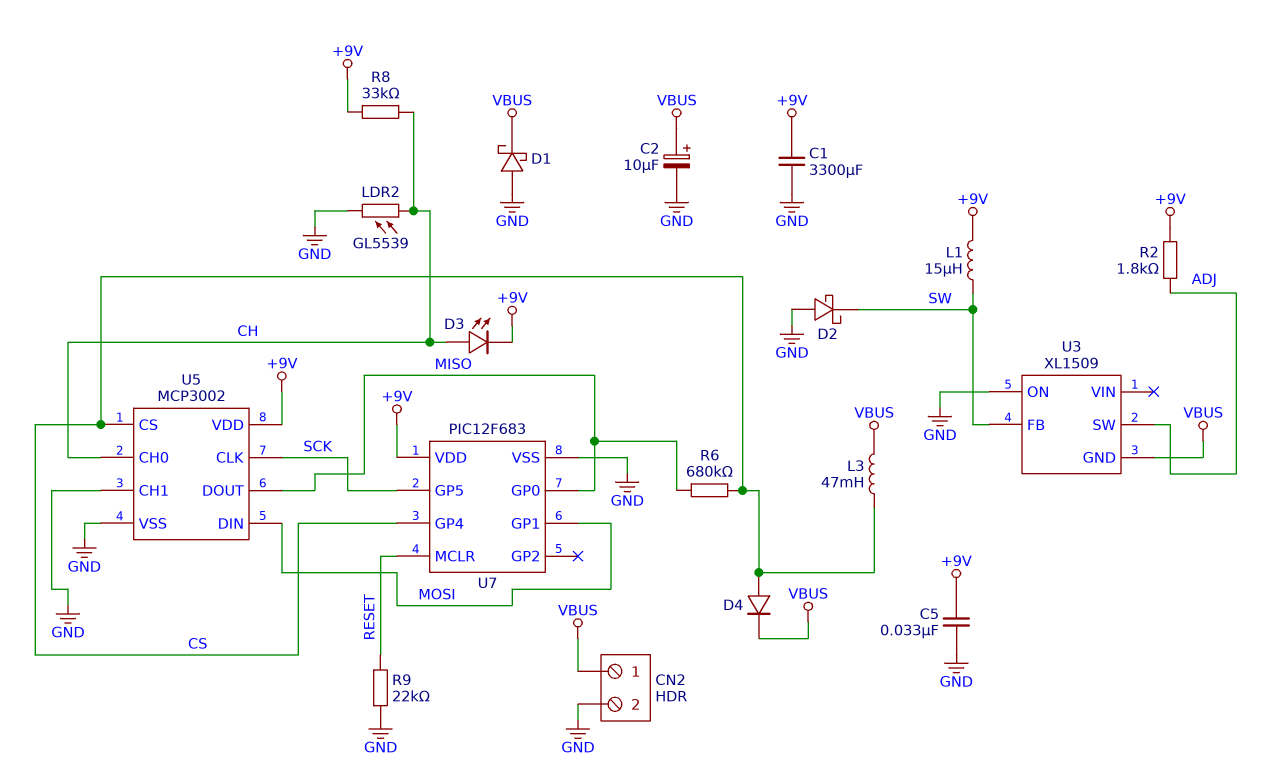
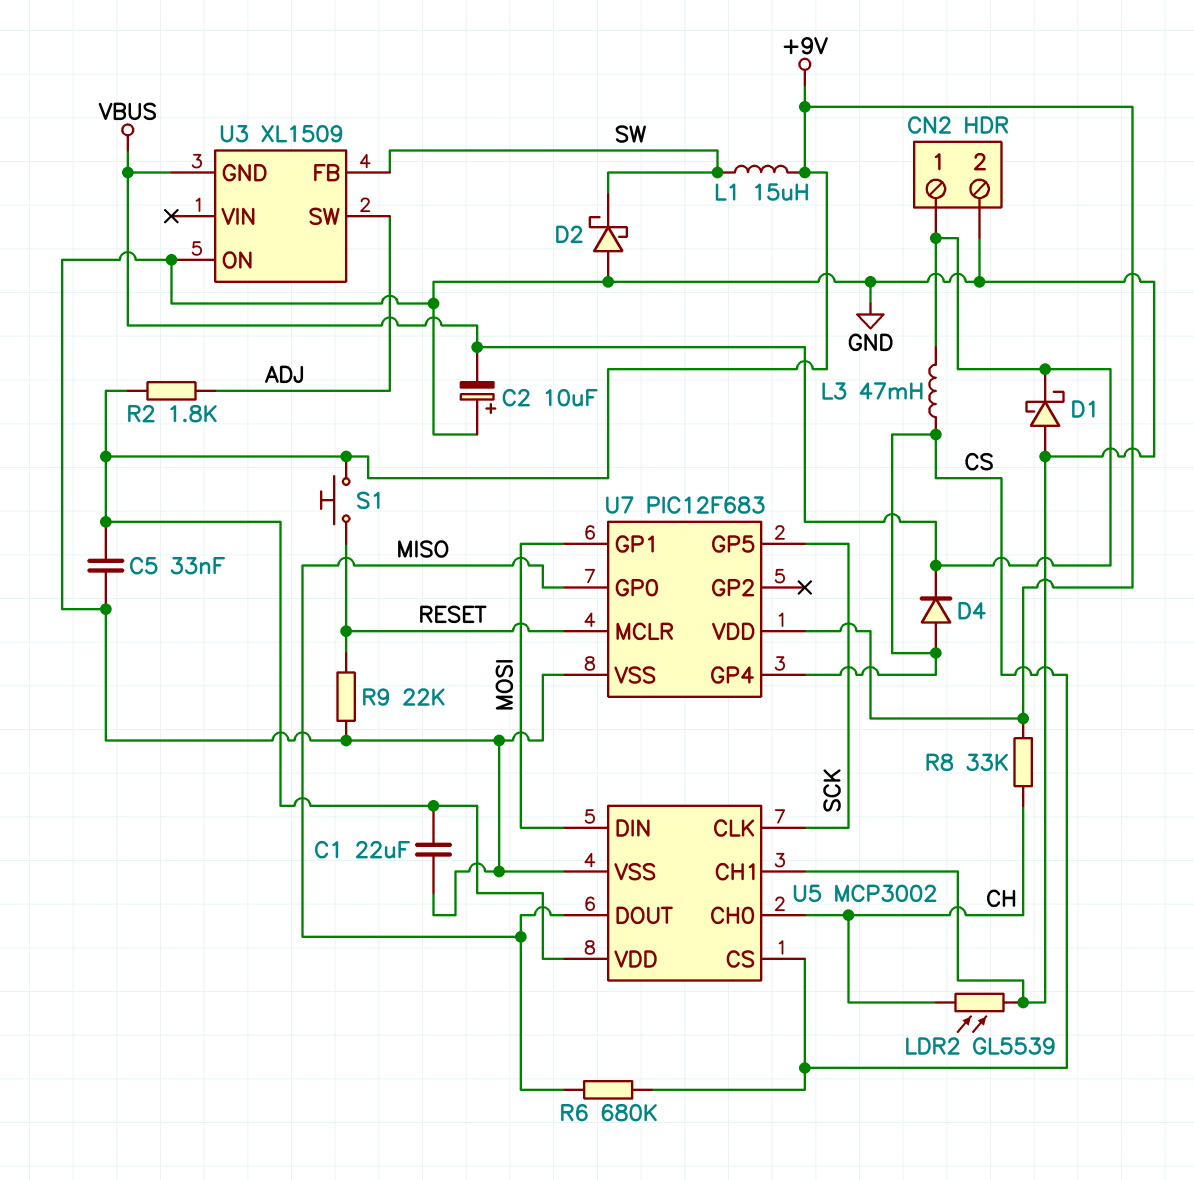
C1: 3300uF (+9V, GND) -> 22uF (+9V, GND)
C2: 10uF (plus VBUS, minus GND) -> 10uF (plus GND, minus VBUS)
D3: LED (A CH, K +9V) -> none
S1: none -> button (+9V, RESET)

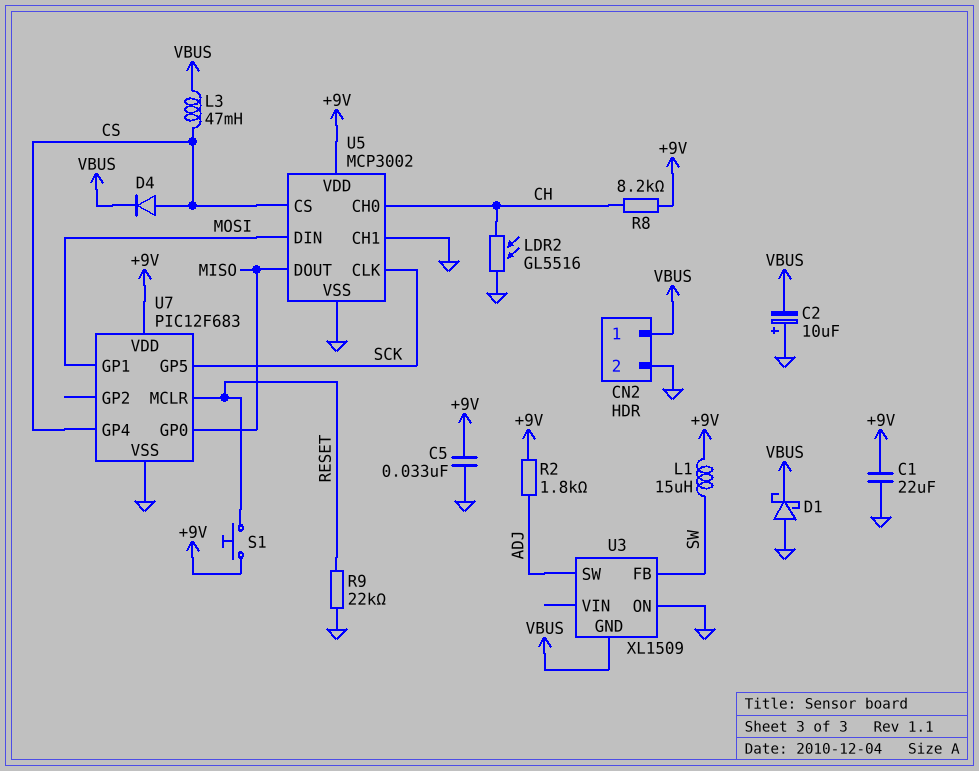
D2: schottky (A GND, K SW) -> none
LDR2: GL5539 (CH, GND) -> GL5516 (CH, GND)
R6: 680k (CS, MISO) -> none
R8: 33k (+9V, CH) -> 8.2k (+9V, CH)

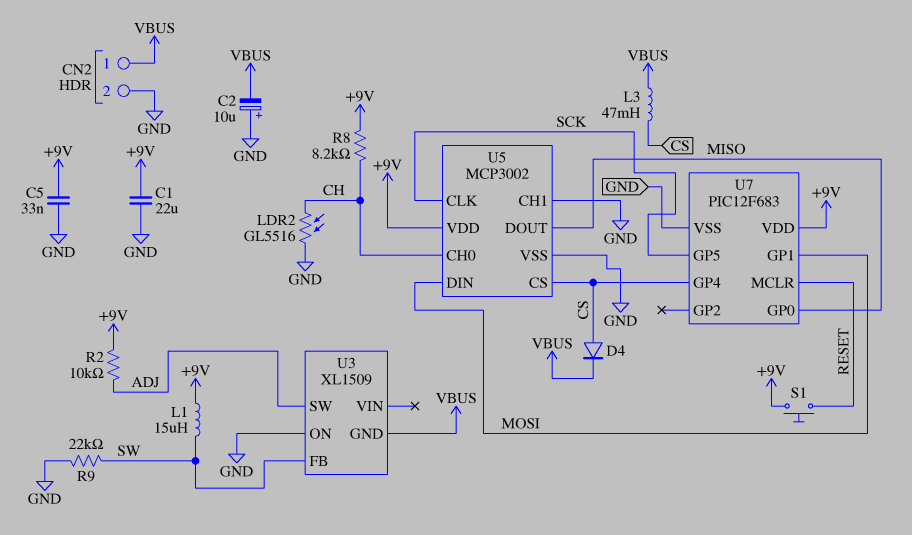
D1: schottky (A GND, K VBUS) -> none
R2: 1.8k (+9V, ADJ) -> 10k (+9V, ADJ)
R9: 22k (GND, RESET) -> 22k (GND, SW)

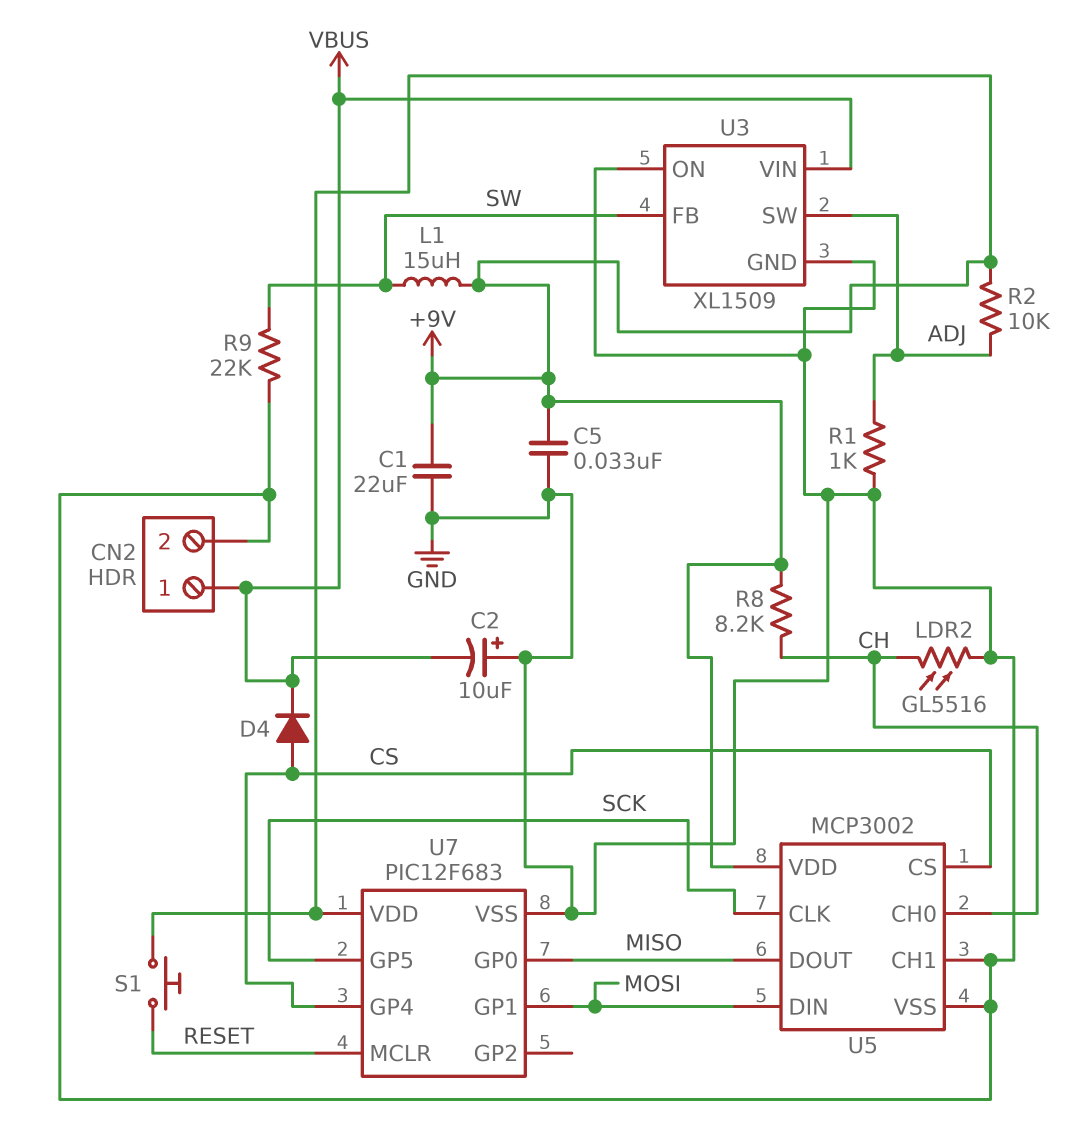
L3: 47mH (CS, VBUS) -> none
R1: none -> 1k (ADJ, GND)
U3 pin GND: VBUS -> GND
U3 pin VIN: none -> VBUS

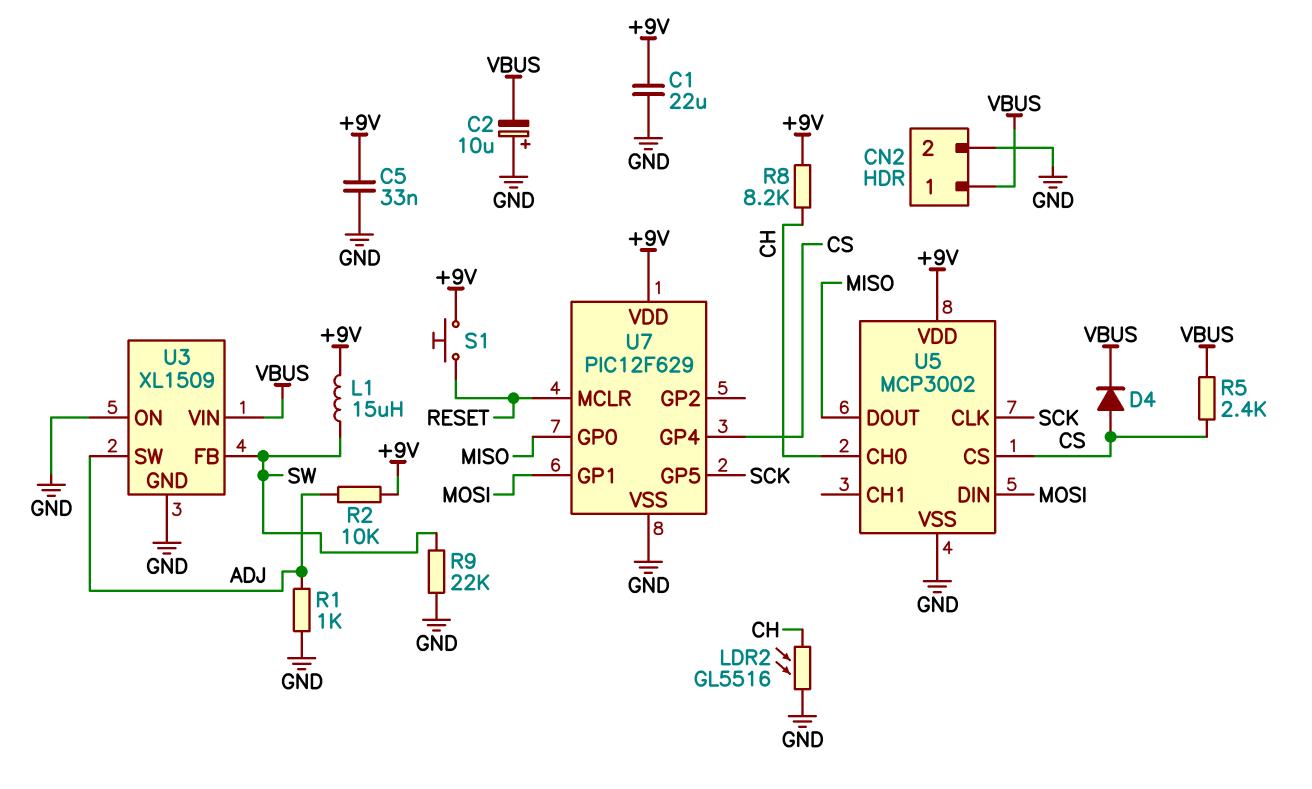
R5: none -> 2.4k (CS, VBUS)
U5 pin CH1: GND -> none
U7: PIC12F683 -> PIC12F629

